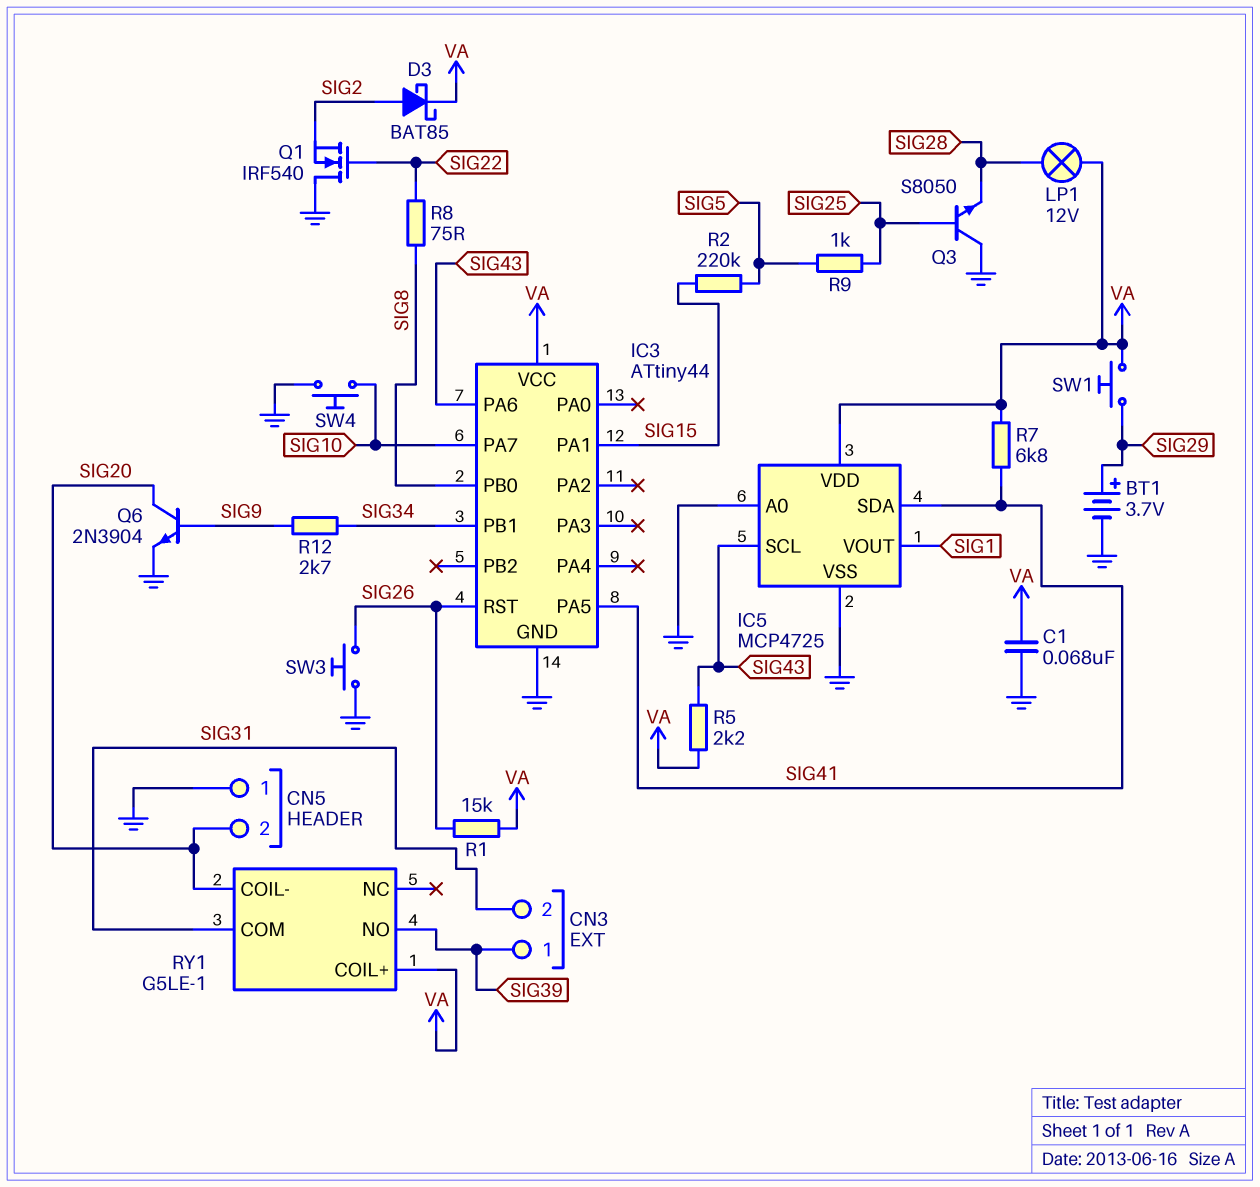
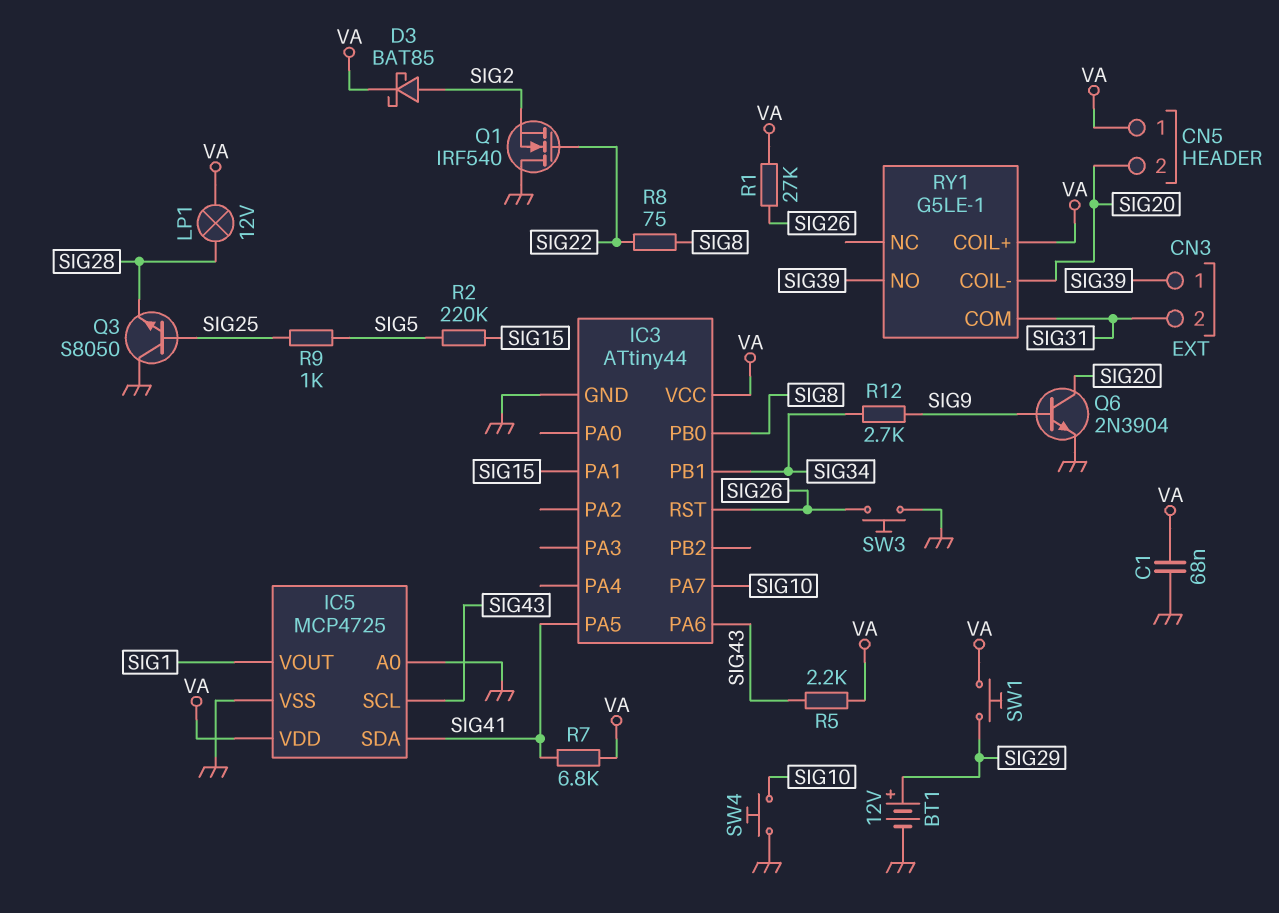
BT1: 3.7V (plus SIG29, minus GND) -> 12V (plus SIG29, minus GND)
CN5 pin 1: GND -> VA
R1: 15k (SIG26, VA) -> 27k (SIG26, VA)

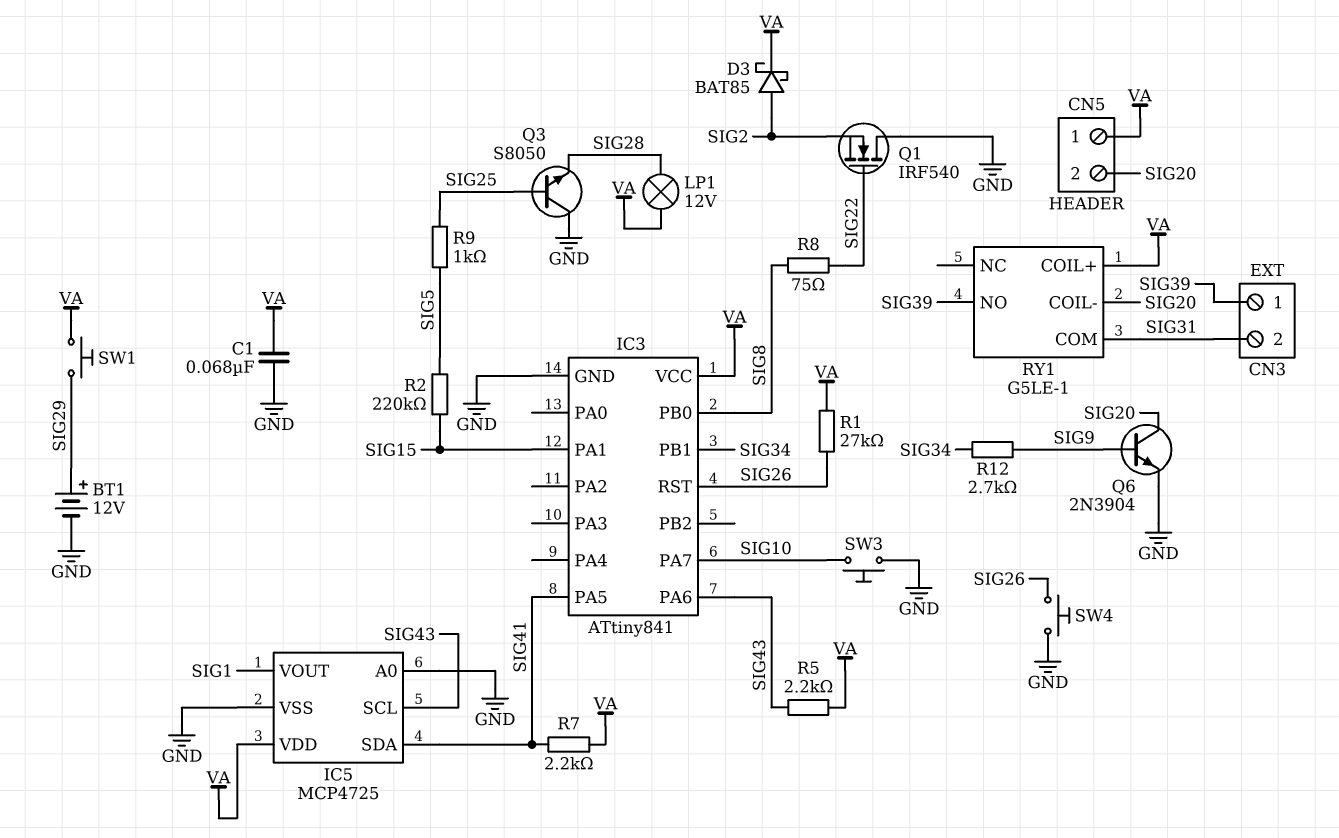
IC3: ATtiny44 -> ATtiny841
R7: 6.8k (SIG41, VA) -> 2.2k (SIG41, VA)
SW3: button (GND, SIG26) -> button (GND, SIG10)
SW4: button (GND, SIG10) -> button (GND, SIG26)

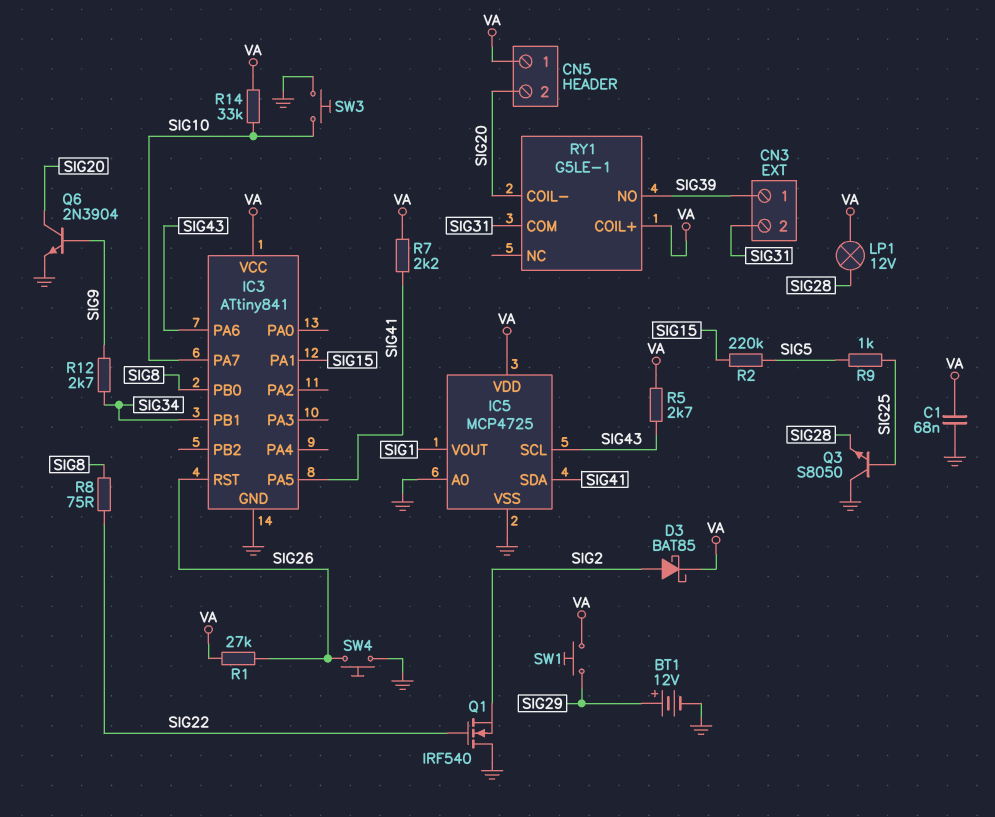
R5: 2.2k (SIG43, VA) -> 2.7k (SIG43, VA)
R14: none -> 33k (SIG10, VA)

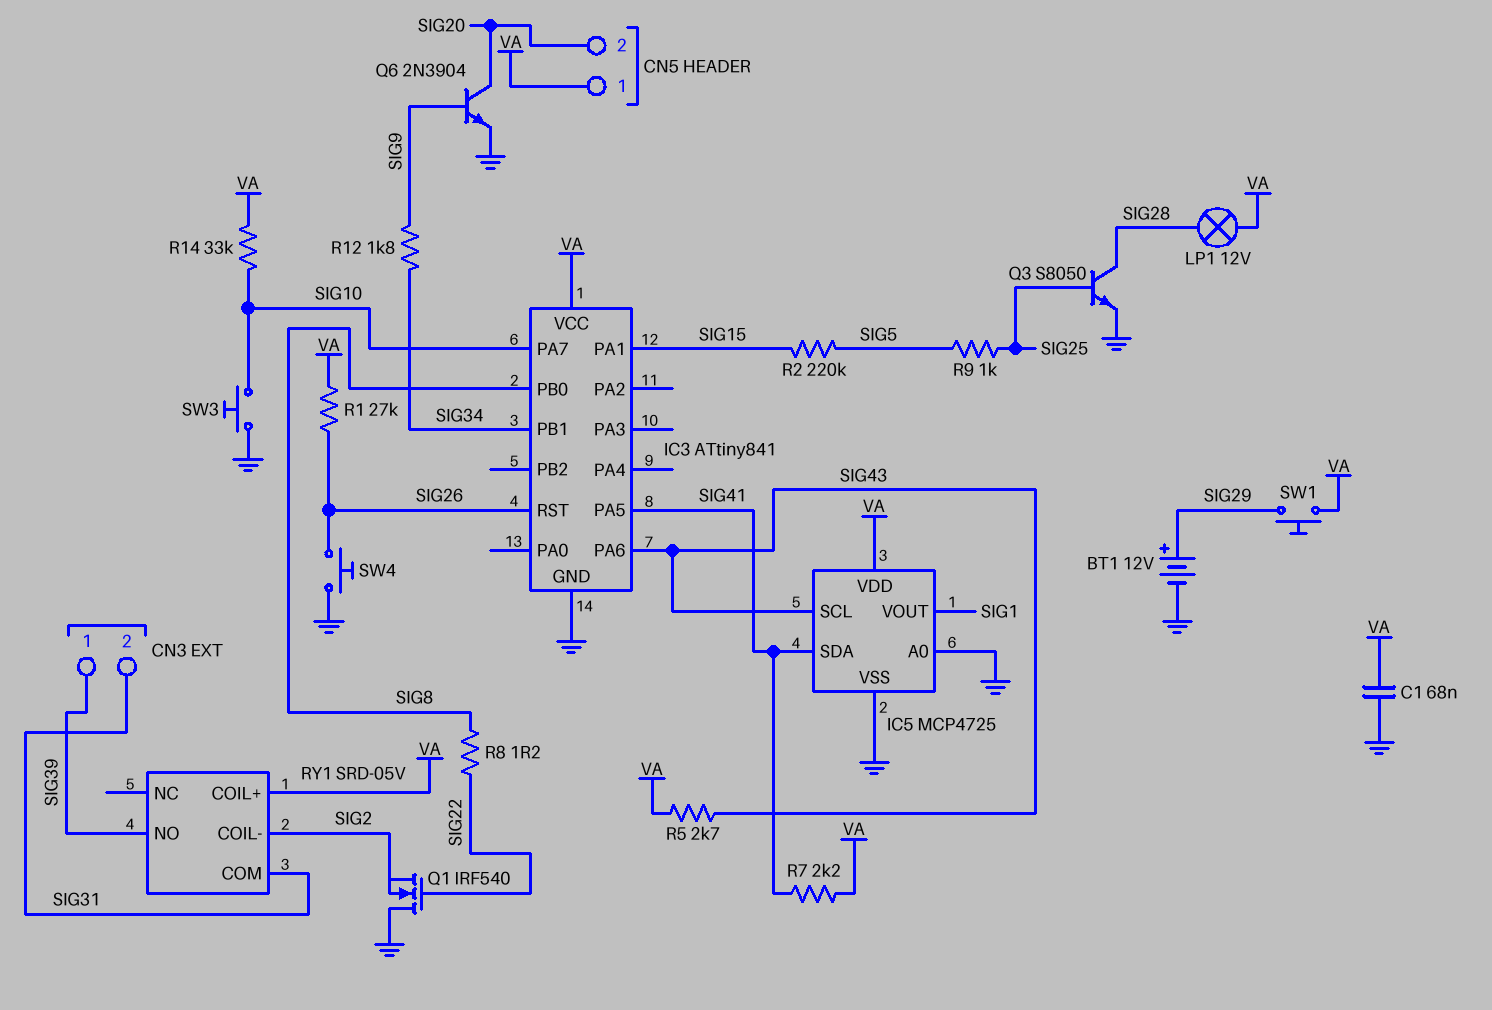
D3: schottky BAT85 (A SIG2, K VA) -> none
Q3: NPN S8050 (B SIG25, C GND, E SIG28) -> NPN S8050 (B SIG25, C SIG28, E GND)
R8: 75 (SIG8, SIG22) -> 1.2 (SIG8, SIG22)
R12: 2.7k (SIG9, SIG34) -> 1.8k (SIG9, SIG34)
RY1: G5LE-1 -> SRD-05V
RY1 pin COIL-: SIG20 -> SIG2

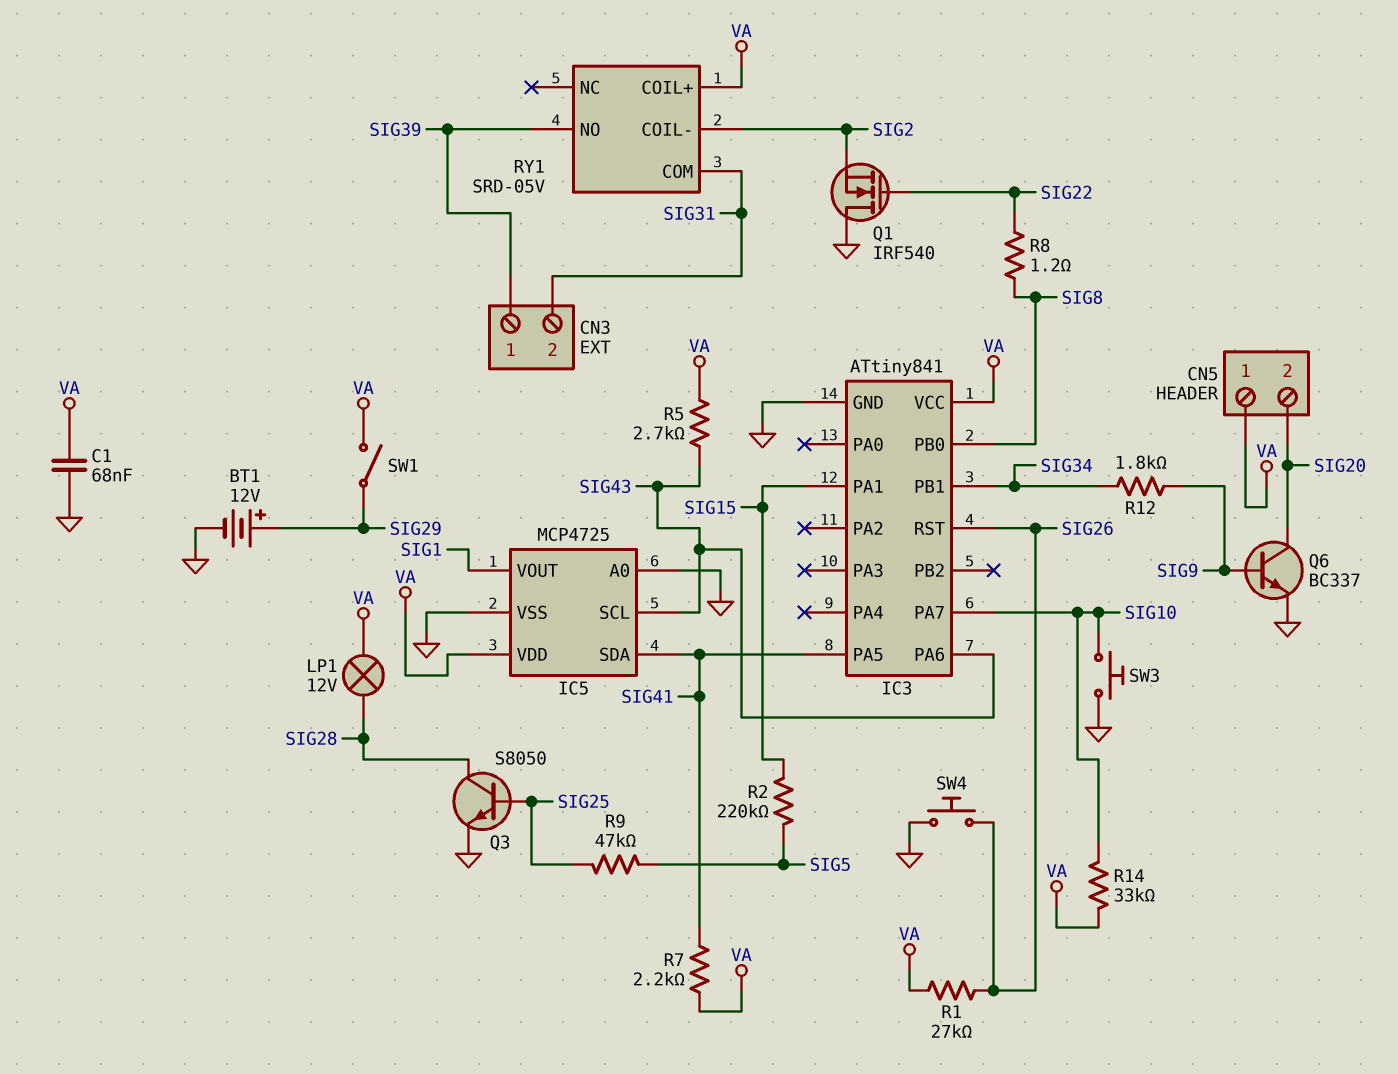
Q6: NPN 2N3904 (B SIG9, C SIG20, E GND) -> NPN BC337 (B SIG9, C SIG20, E GND)
R9: 1k (SIG5, SIG25) -> 47k (SIG5, SIG25)
SW1: button (SIG29, VA) -> switch (SIG29, VA)

